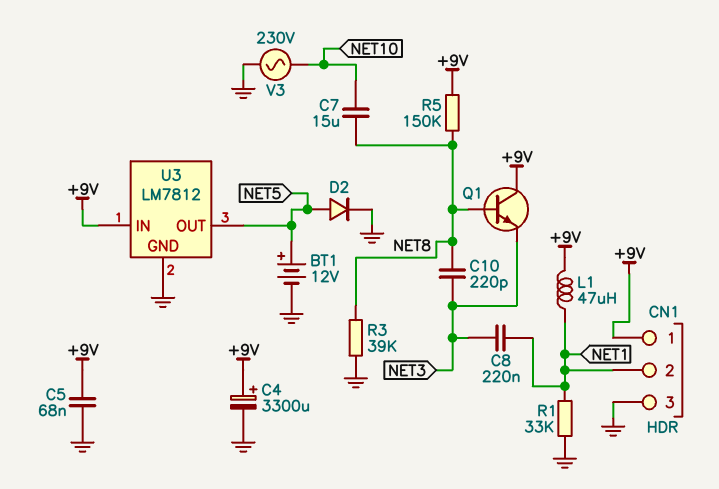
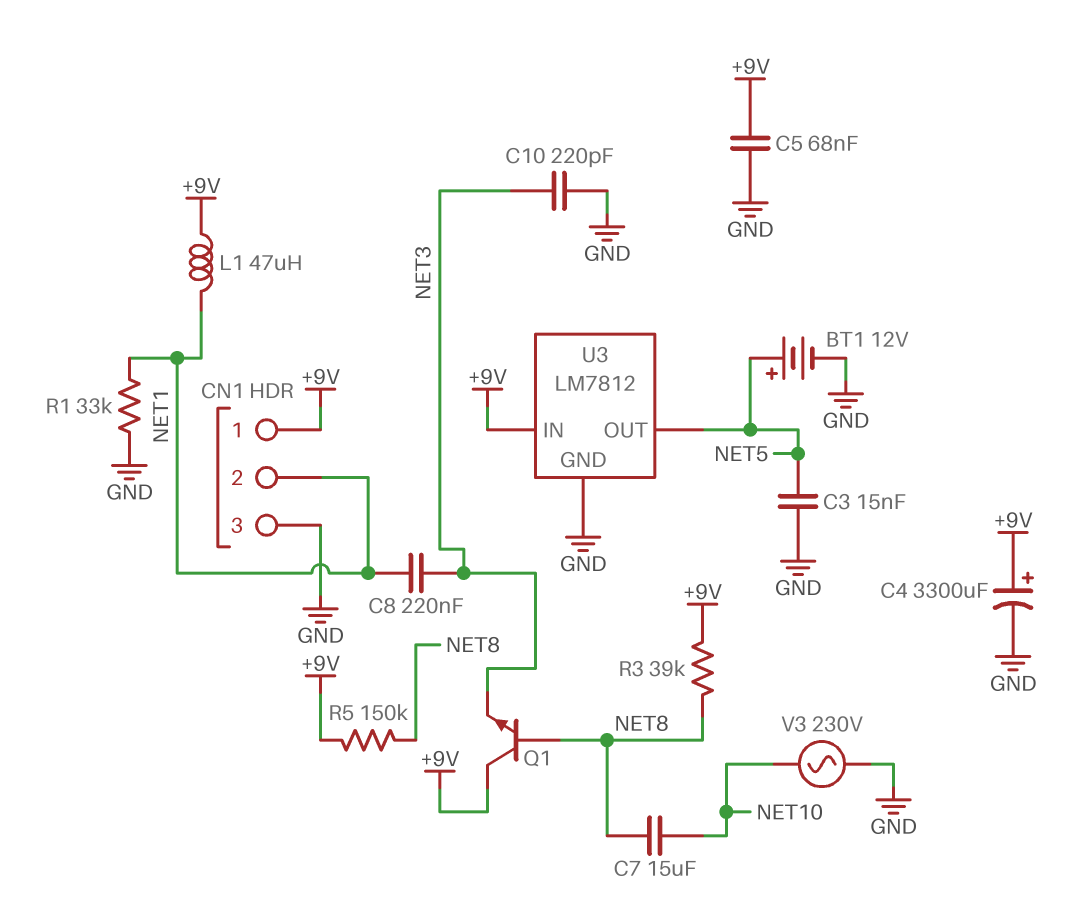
C3: none -> 15nF (GND, NET5)
C10: 220pF (NET3, NET8) -> 220pF (GND, NET3)
D2: diode (A NET5, K GND) -> none
R3: 39k (GND, NET8) -> 39k (+9V, NET8)

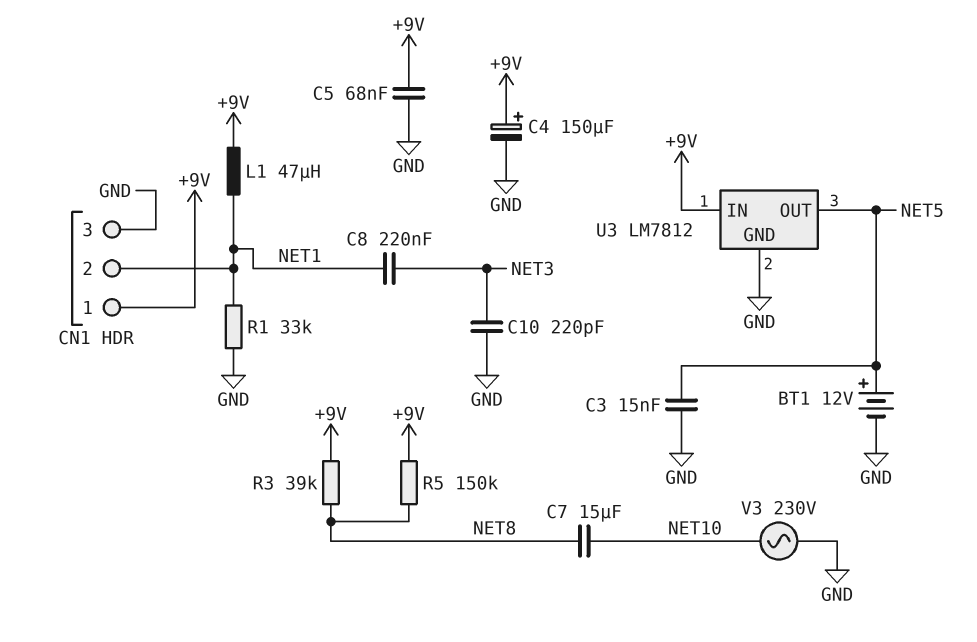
C4: 3300uF (plus +9V, minus GND) -> 150uF (plus +9V, minus GND)
Q1: NPN (B NET8, C +9V, E NET3) -> none

